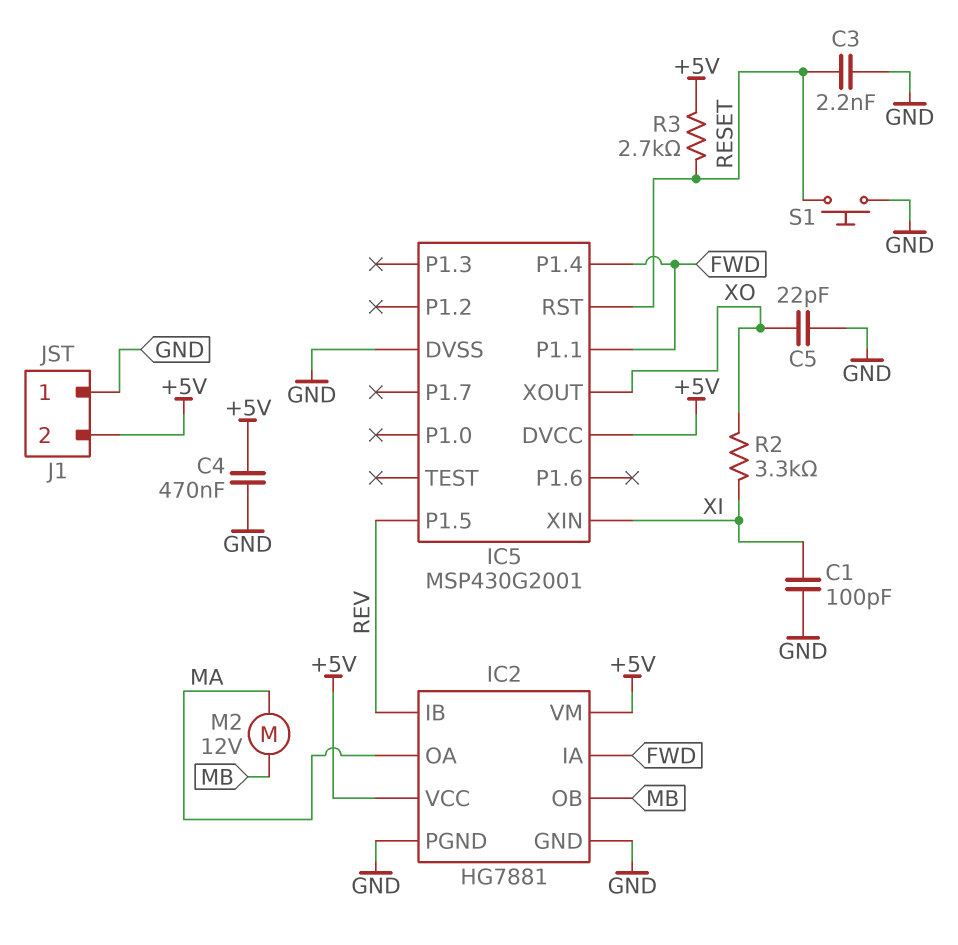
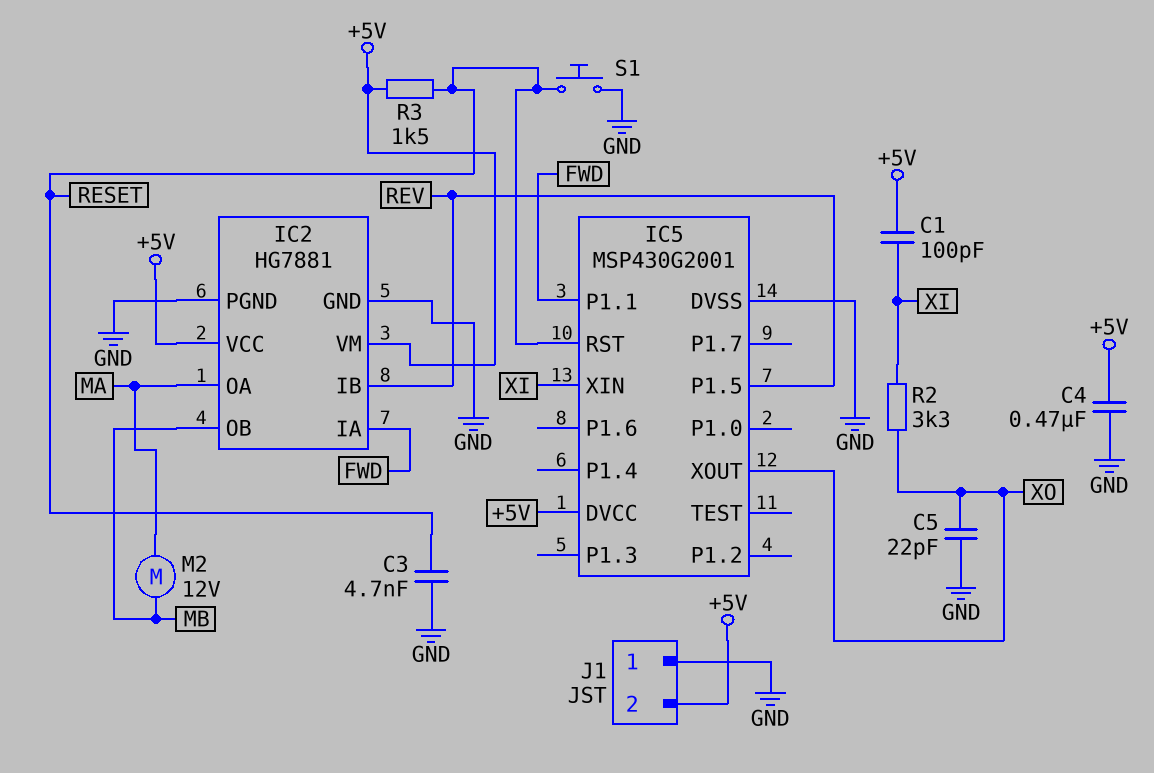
C1: 100pF (GND, XI) -> 100pF (+5V, XI)
C3: 2.2nF (GND, RESET) -> 4.7nF (GND, RESET)
IC5 pin P1.4: FWD -> none
R3: 2.7k (+5V, RESET) -> 1.5k (+5V, RESET)

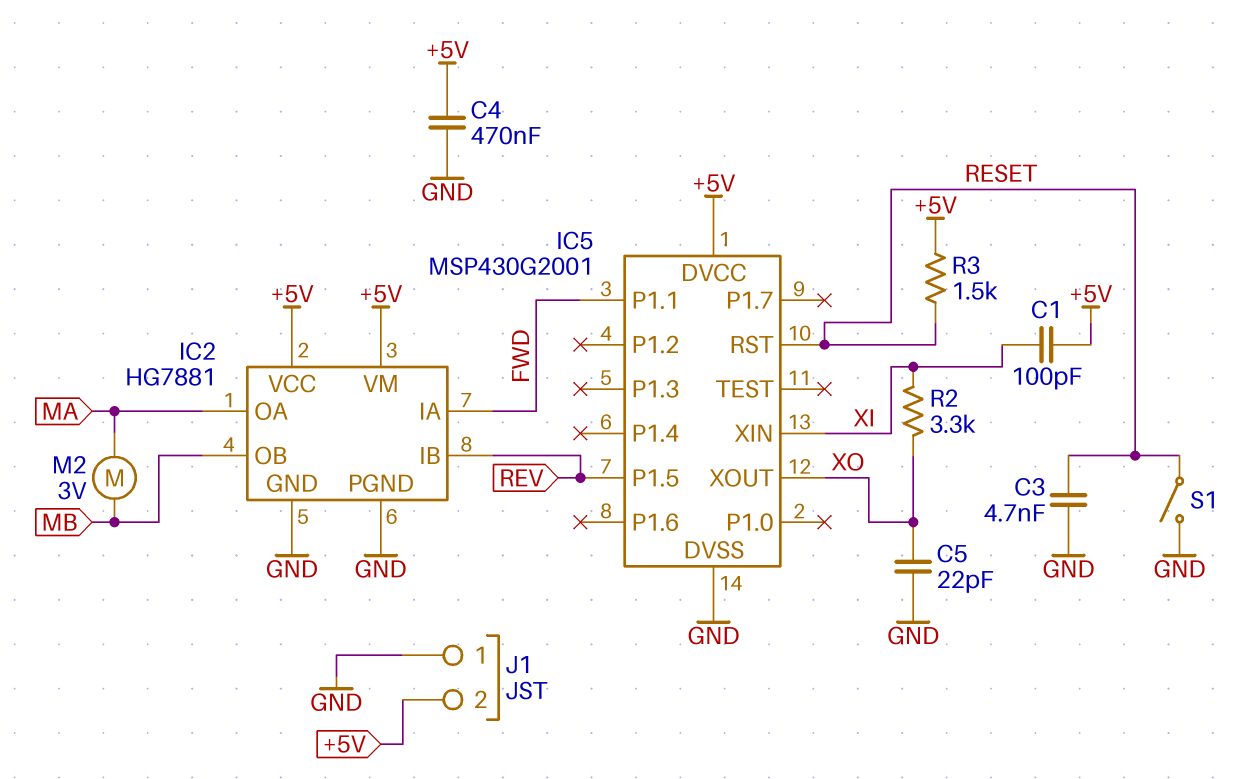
M2: motor 12V (MA, MB) -> motor 3V (MA, MB)
S1: button (GND, RESET) -> switch (GND, RESET)

